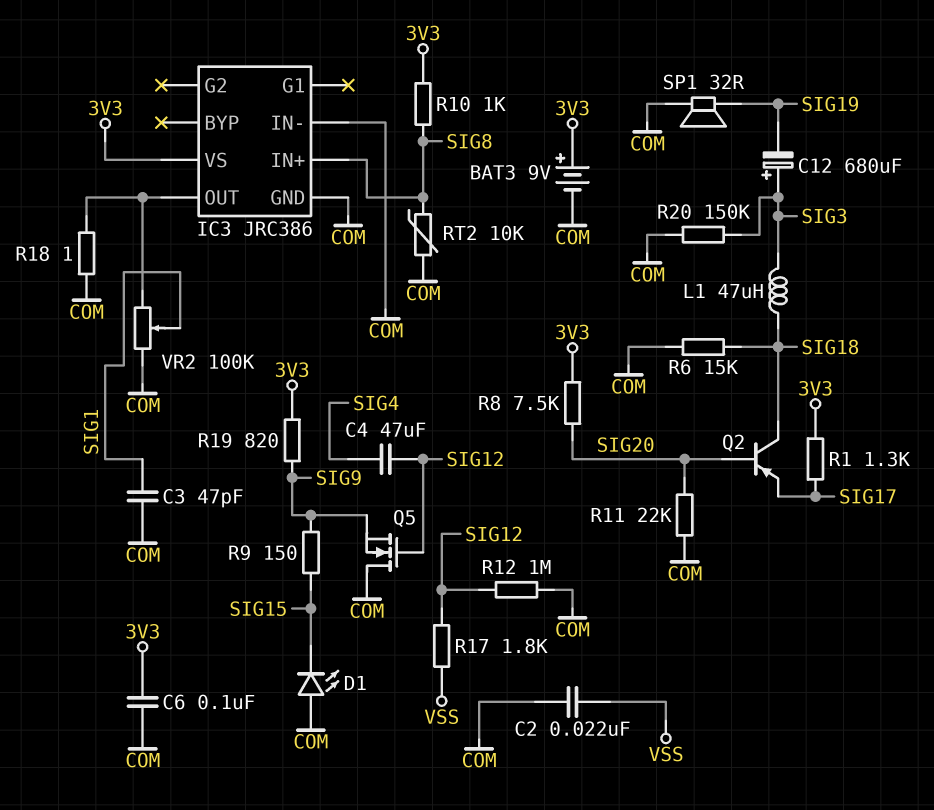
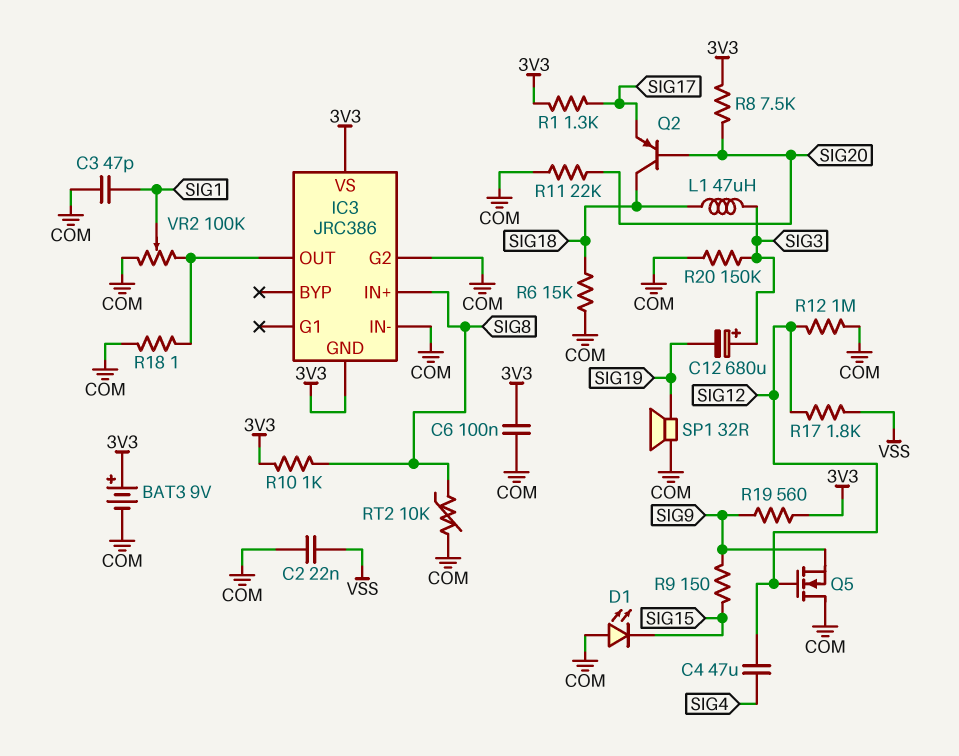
IC3 pin G2: none -> COM
IC3 pin GND: COM -> 3V3
R19: 820 (3V3, SIG9) -> 560 (3V3, SIG9)

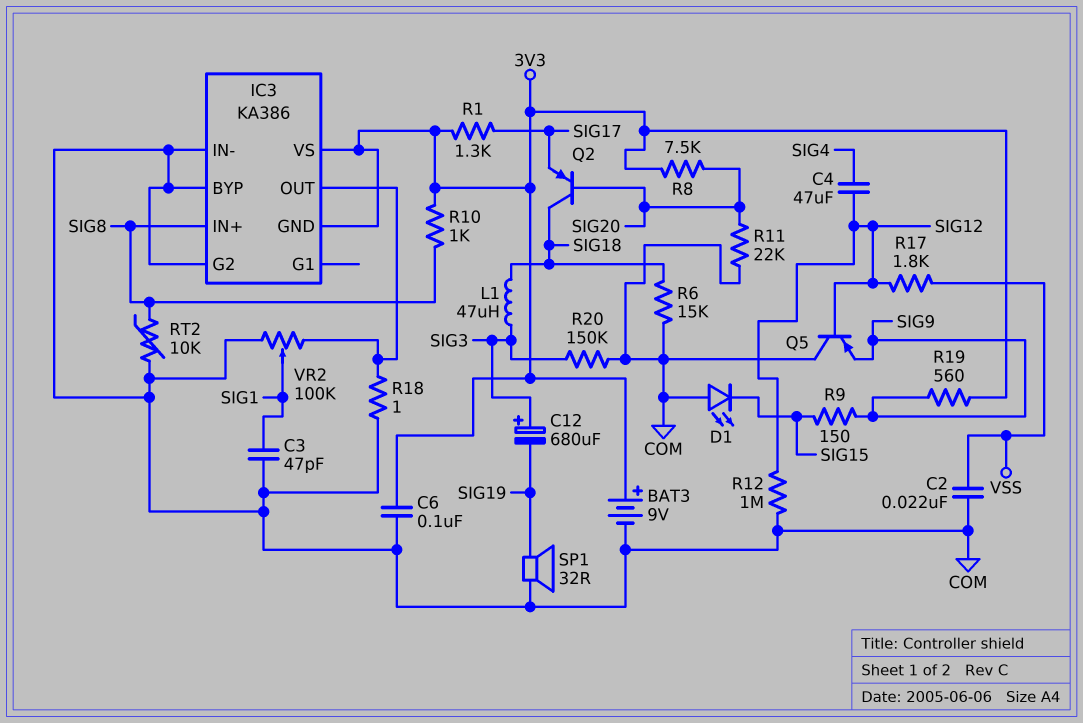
IC3: JRC386 -> KA386
IC3 pin BYP: none -> COM
Q5: NMOS (G SIG12, D COM, S SIG9) -> PNP (B SIG12, C COM, E SIG9)

